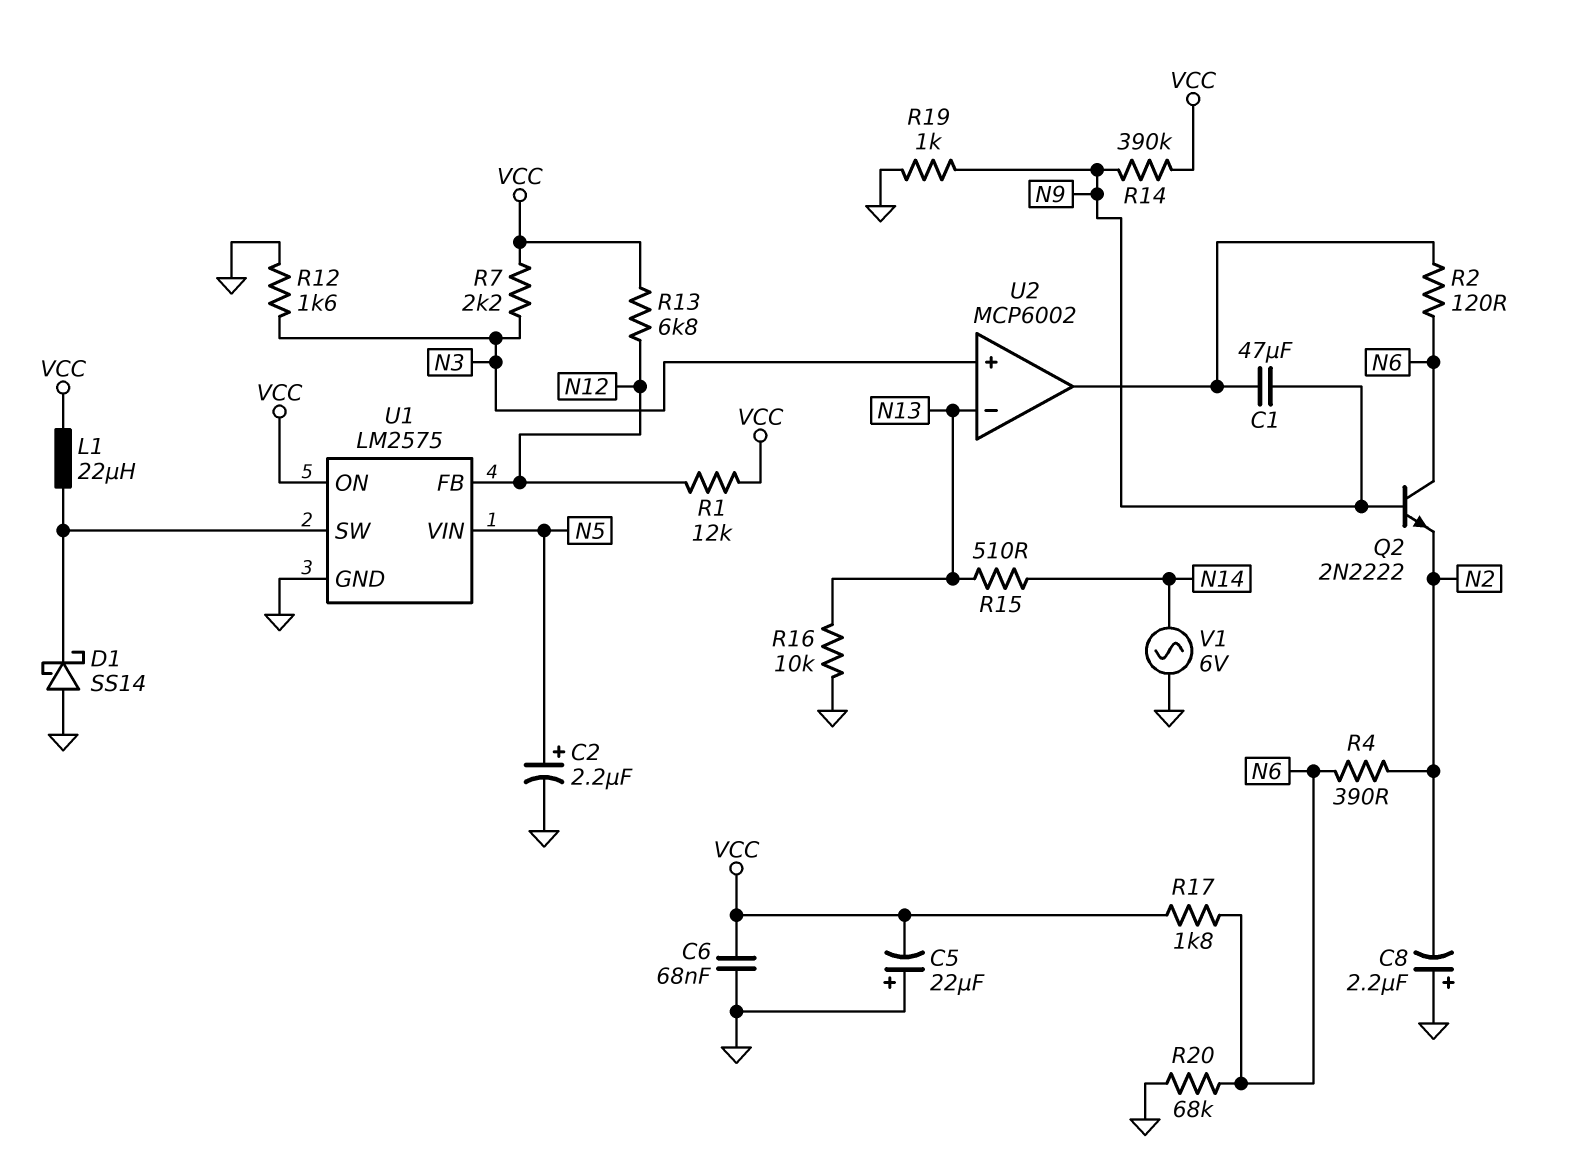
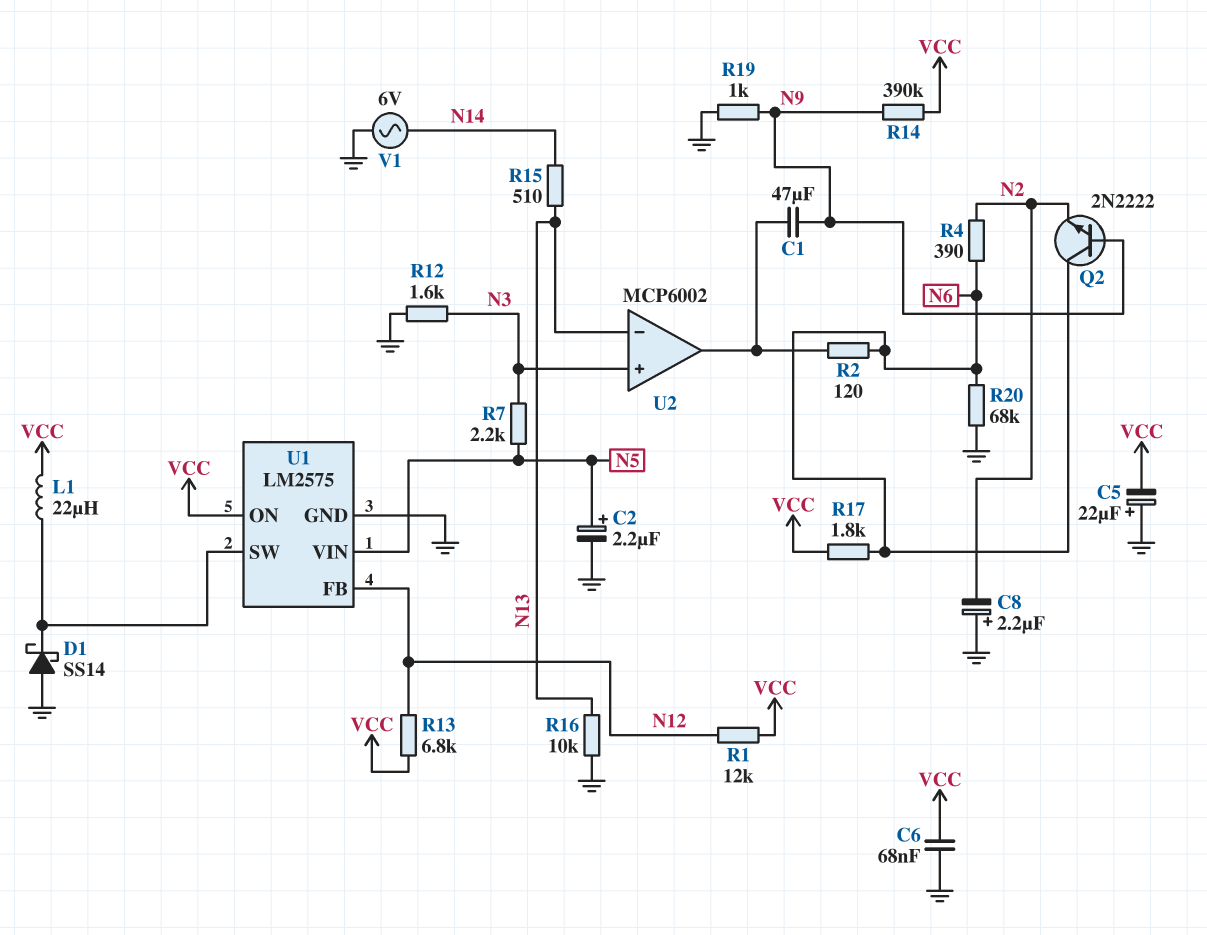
R7: 2.2k (N3, VCC) -> 2.2k (N3, N5)

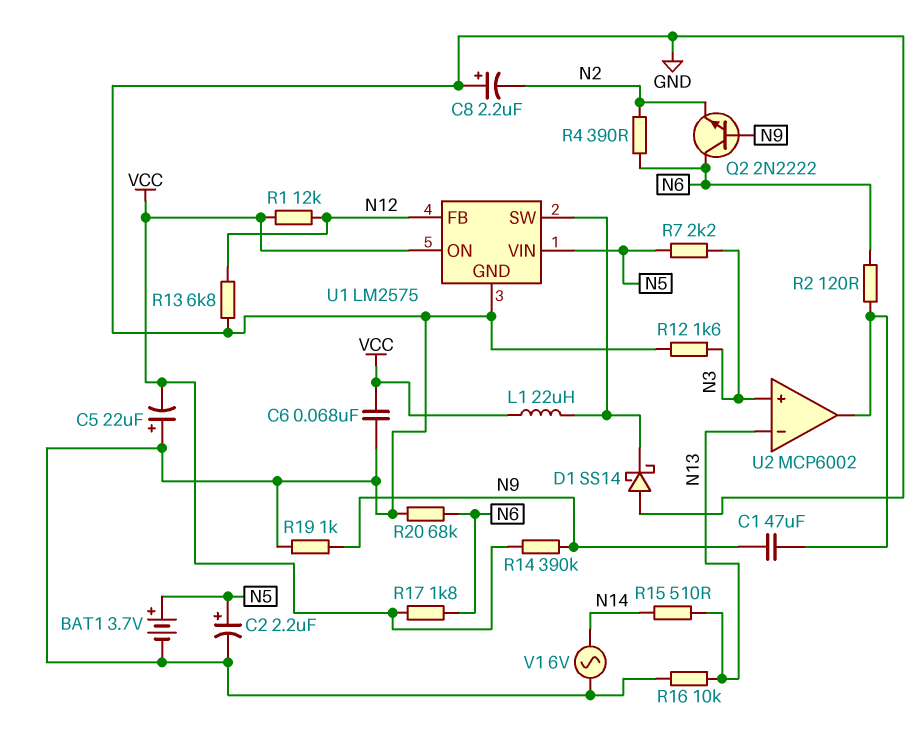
BAT1: none -> 3.7V (plus N5, minus GND)
R13: 6.8k (N12, VCC) -> 6.8k (GND, N12)

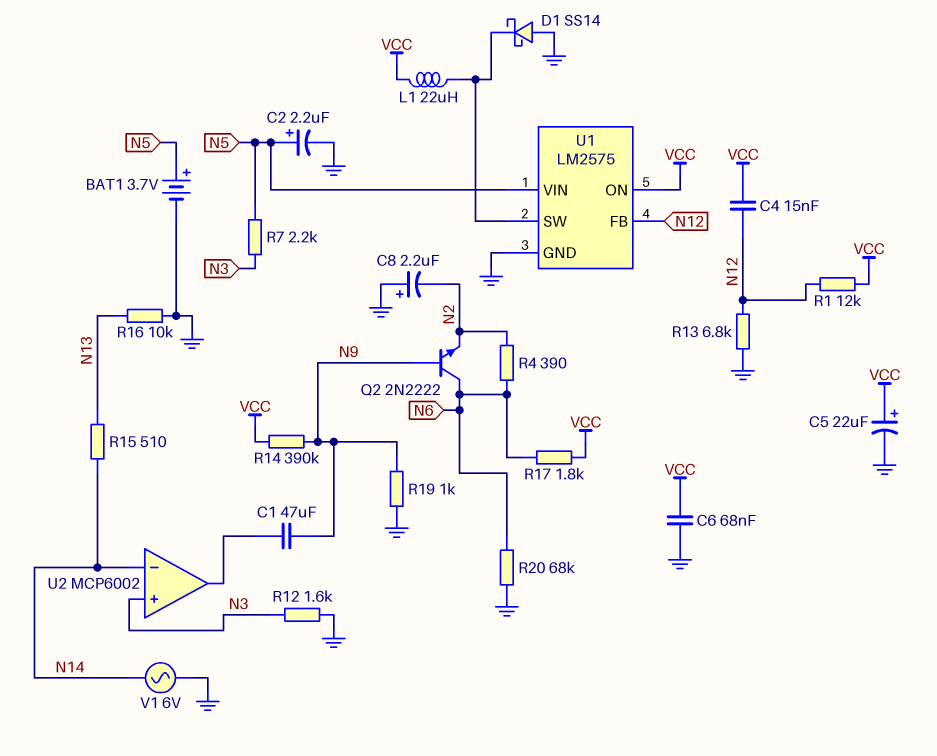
C4: none -> 15nF (N12, VCC)
C5: 22uF (plus GND, minus VCC) -> 22uF (plus VCC, minus GND)
R2: 120 (N6, U2/out) -> none
U2 pin in-: N13 -> N14

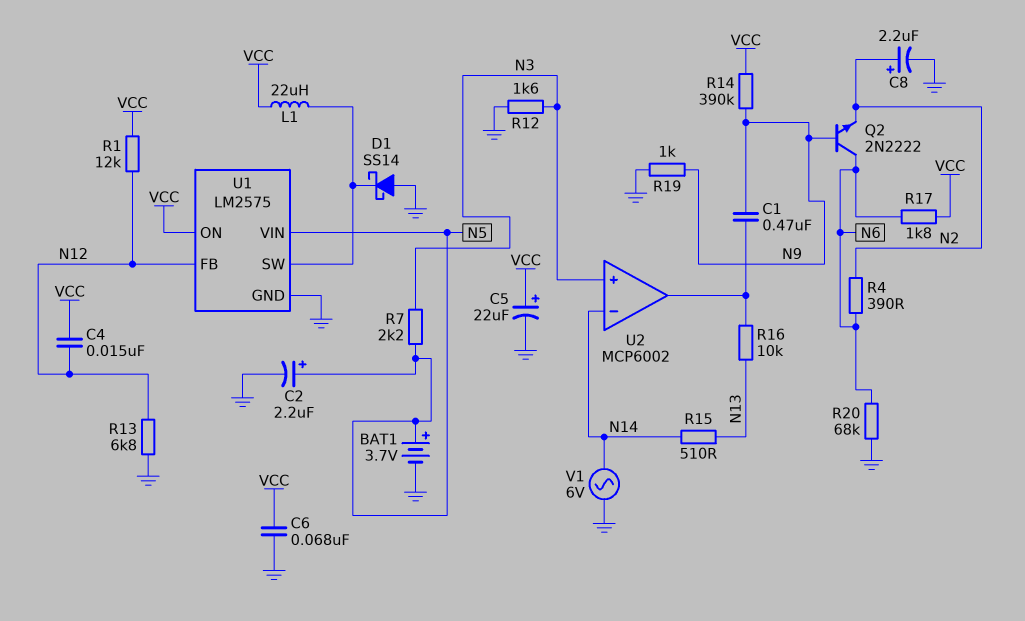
C1: 47uF (N9, U2/out) -> 470nF (N9, U2/out)
C8: 2.2uF (plus GND, minus N2) -> 2.2uF (plus N2, minus GND)
R16: 10k (GND, N13) -> 10k (N13, U2/out)

